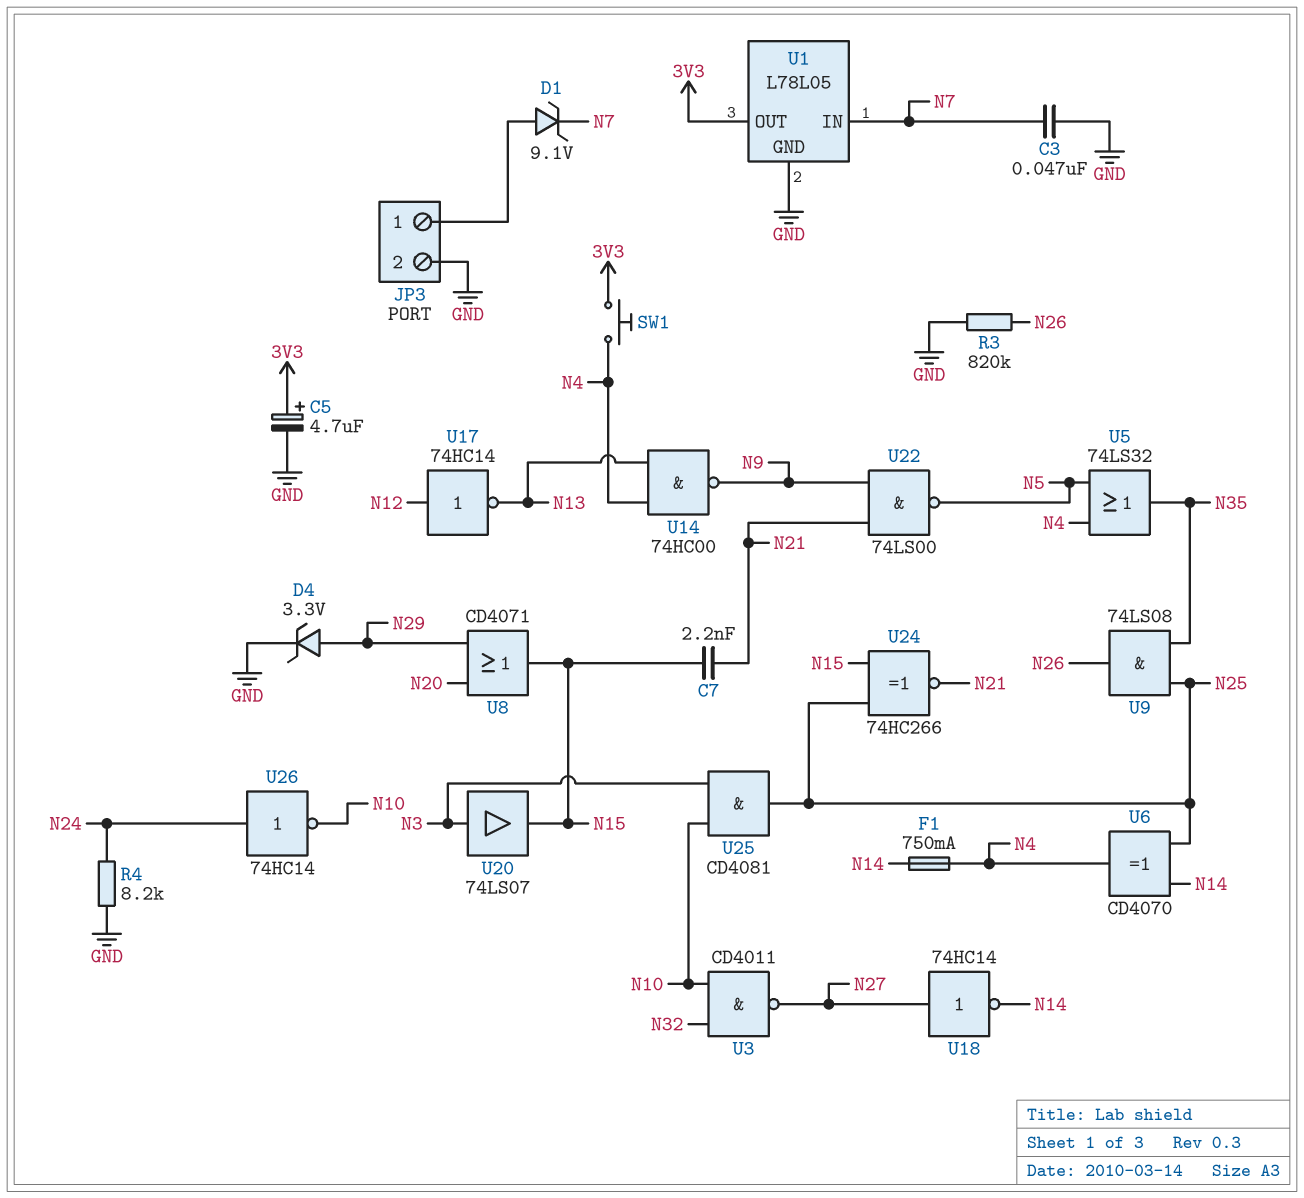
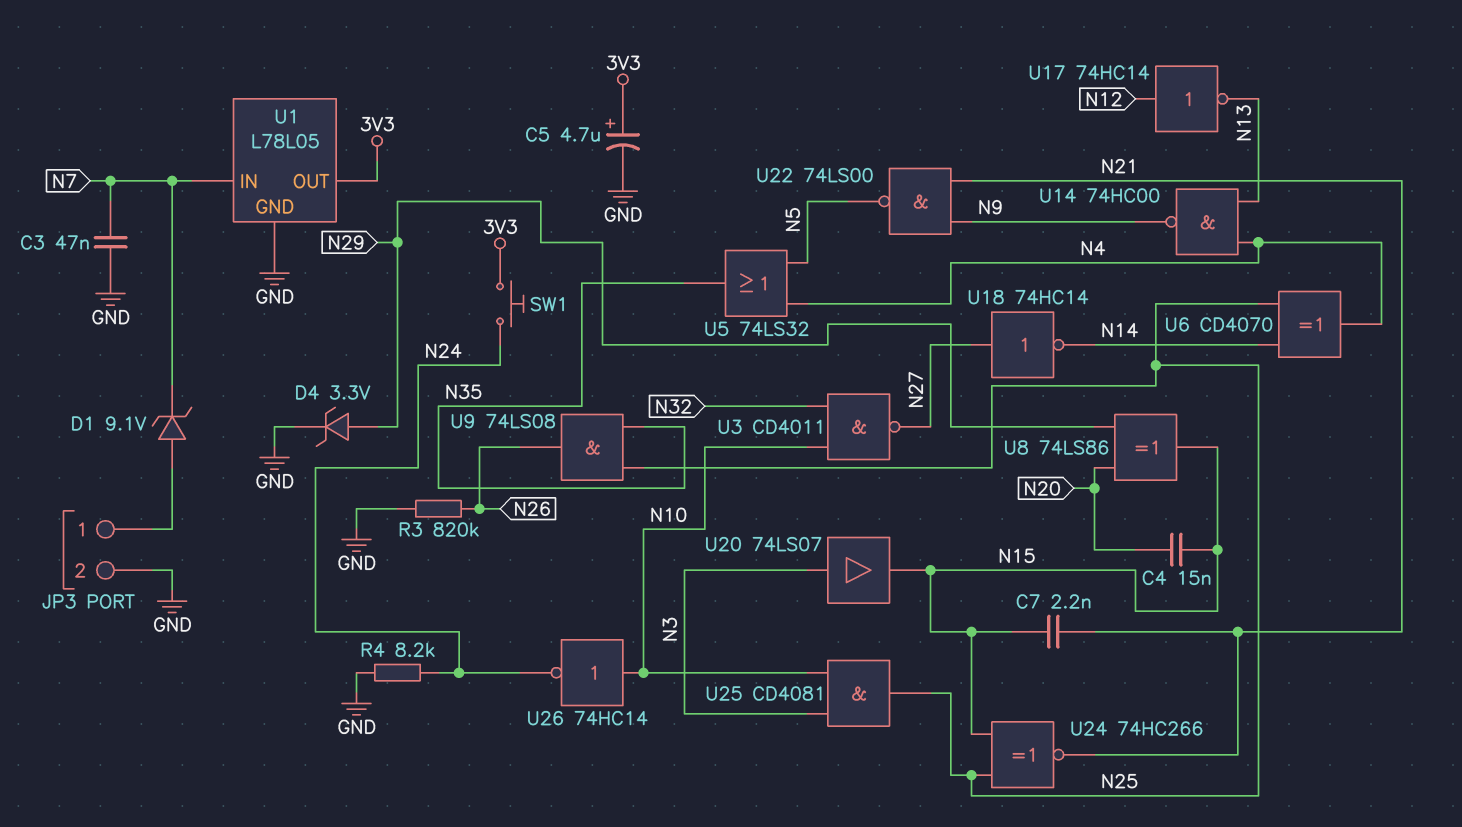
C4: none -> 15nF (N15, N20)
F1: 750mA (N4, N14) -> none
SW1: button (3V3, N4) -> button (3V3, N24)
U8: OR CD4071 (in N20, in N29, out N15) -> XOR 74LS86 (in N20, in N29, out N15)
U26: NOT 74HC14 (in N24, out N10) -> NOT 74HC14 (in N10, out N24)

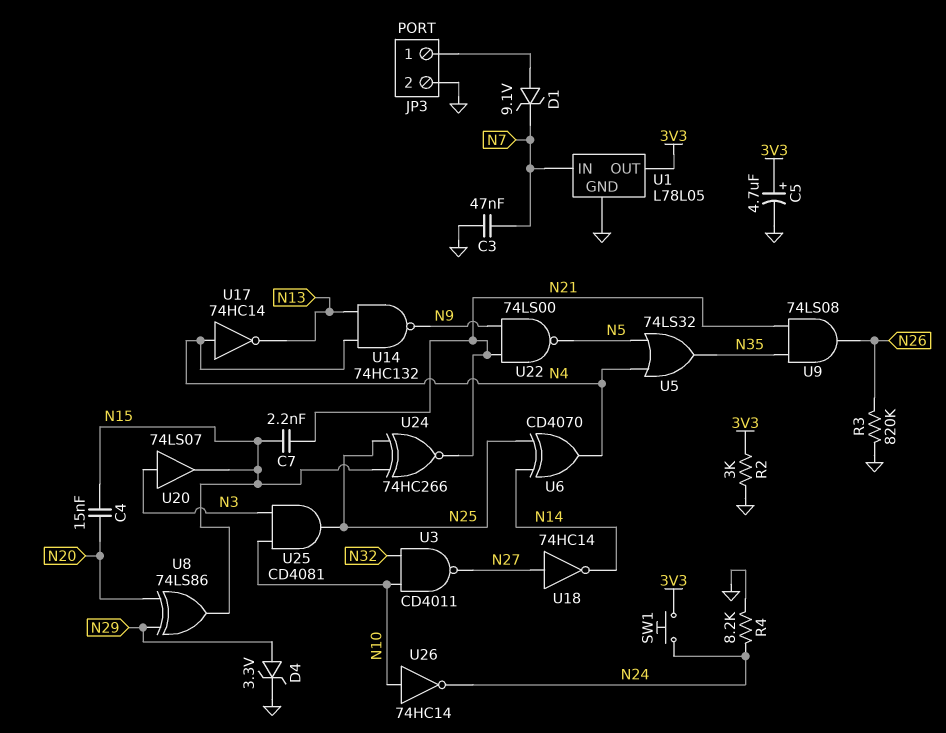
R2: none -> 3k (3V3, GND)
U9: AND 74LS08 (in N25, in N35, out N26) -> AND 74LS08 (in N21, in N35, out N26)
U14: NAND 74HC00 (in N4, in N13, out N9) -> NAND 74HC132 (in N4, in N13, out N9)
U17: NOT 74HC14 (in N12, out N13) -> NOT 74HC14 (in N4, out N13)

